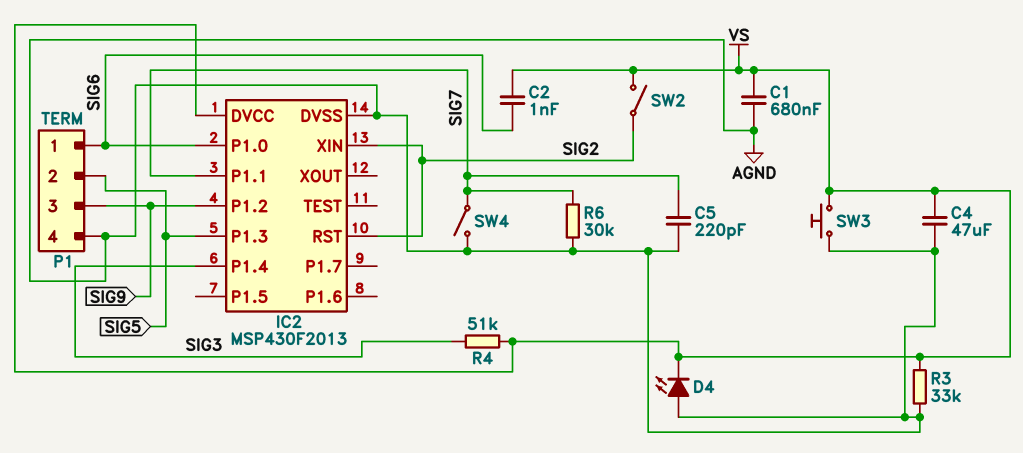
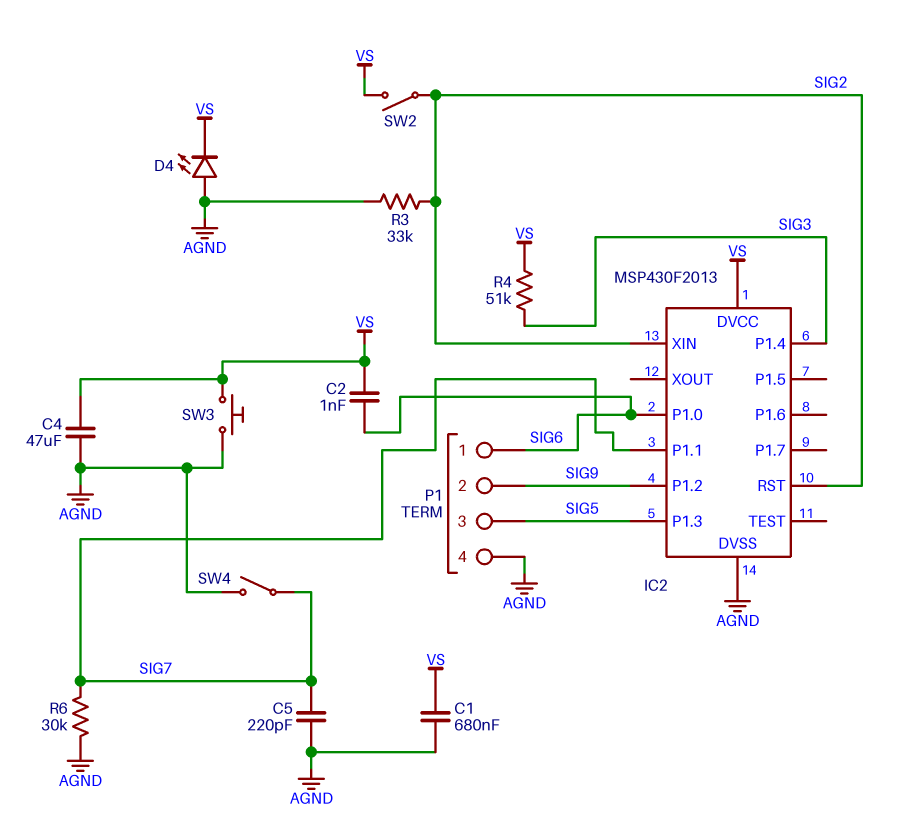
P1 pin 2: SIG5 -> SIG9
P1 pin 3: SIG9 -> SIG5
R3: 33k (AGND, VS) -> 33k (AGND, SIG2)

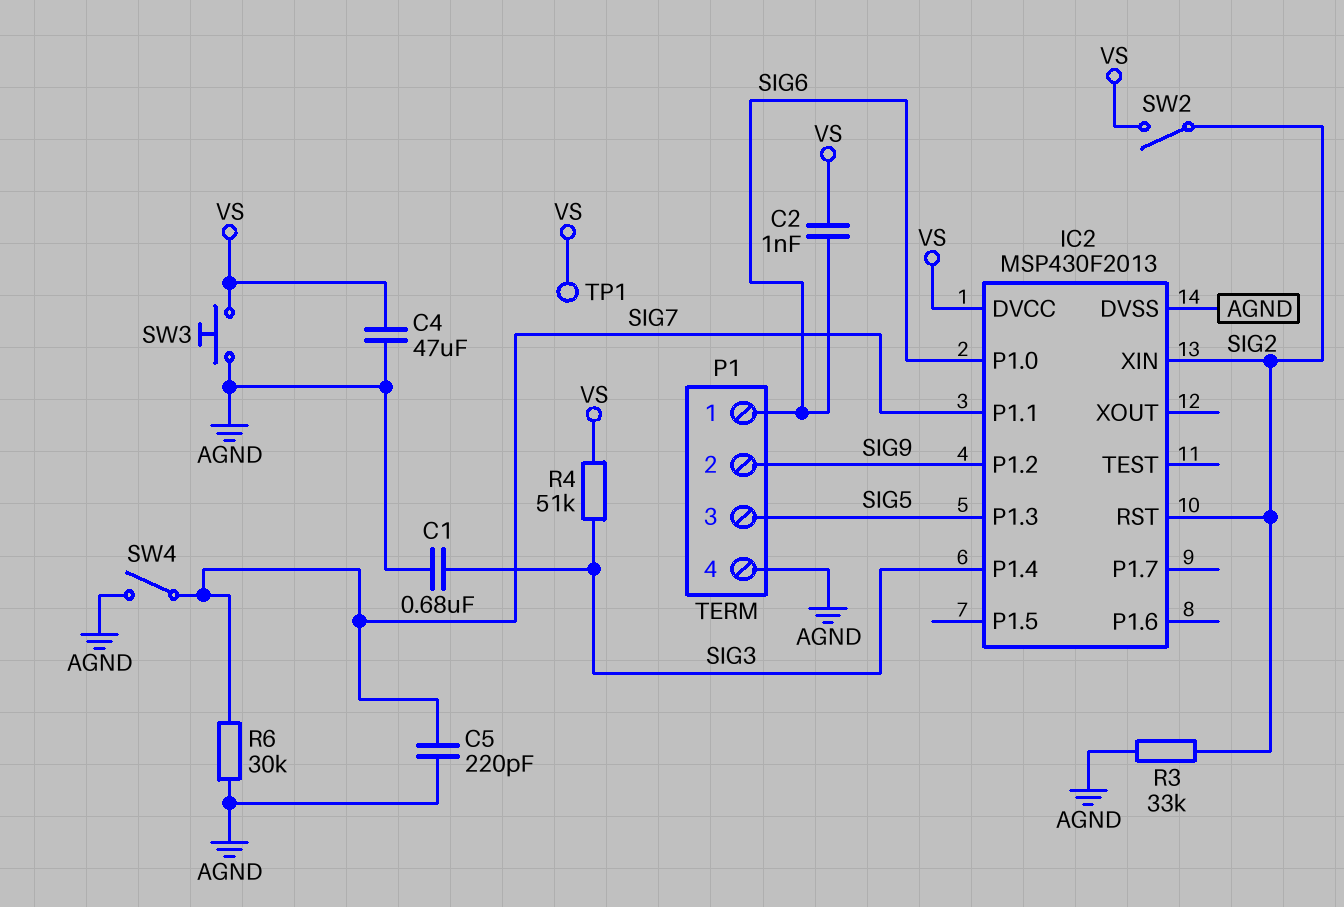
C1: 680nF (AGND, VS) -> 680nF (AGND, SIG3)
D4: LED (A AGND, K VS) -> none
TP1: none -> test point (VS)

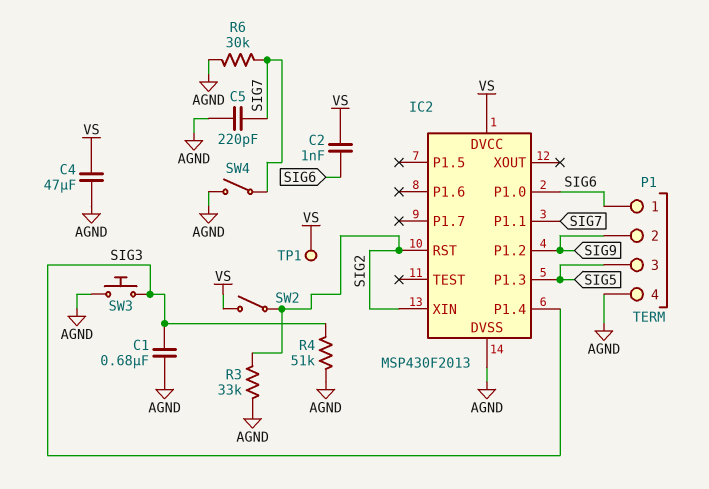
R4: 51k (SIG3, VS) -> 51k (AGND, SIG3)
SW3: button (AGND, VS) -> button (AGND, SIG3)

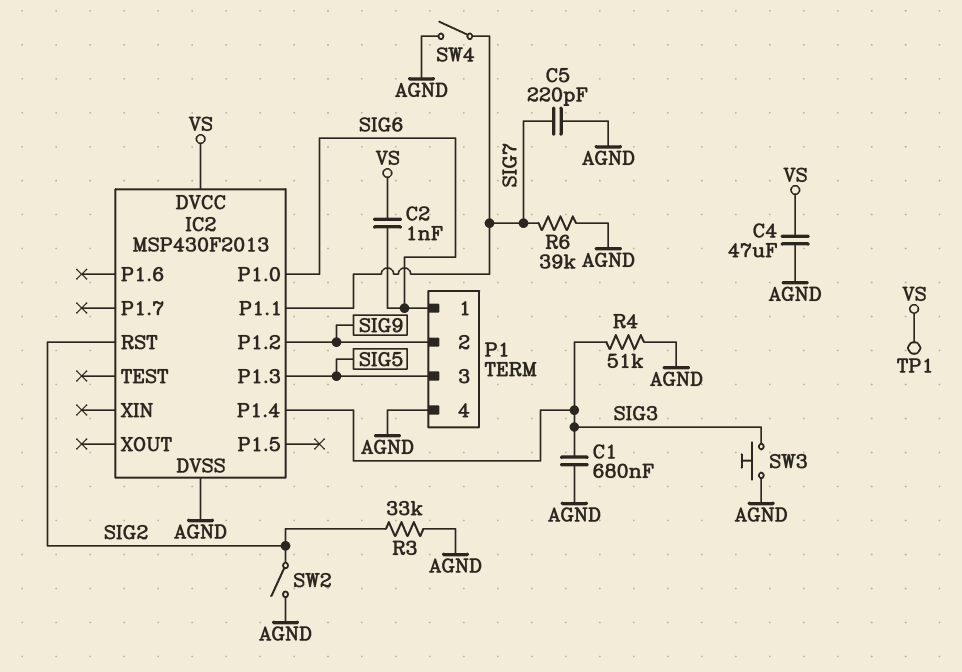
IC2 pin XIN: SIG2 -> none
R6: 30k (AGND, SIG7) -> 39k (AGND, SIG7)
SW2: switch (SIG2, VS) -> switch (AGND, SIG2)

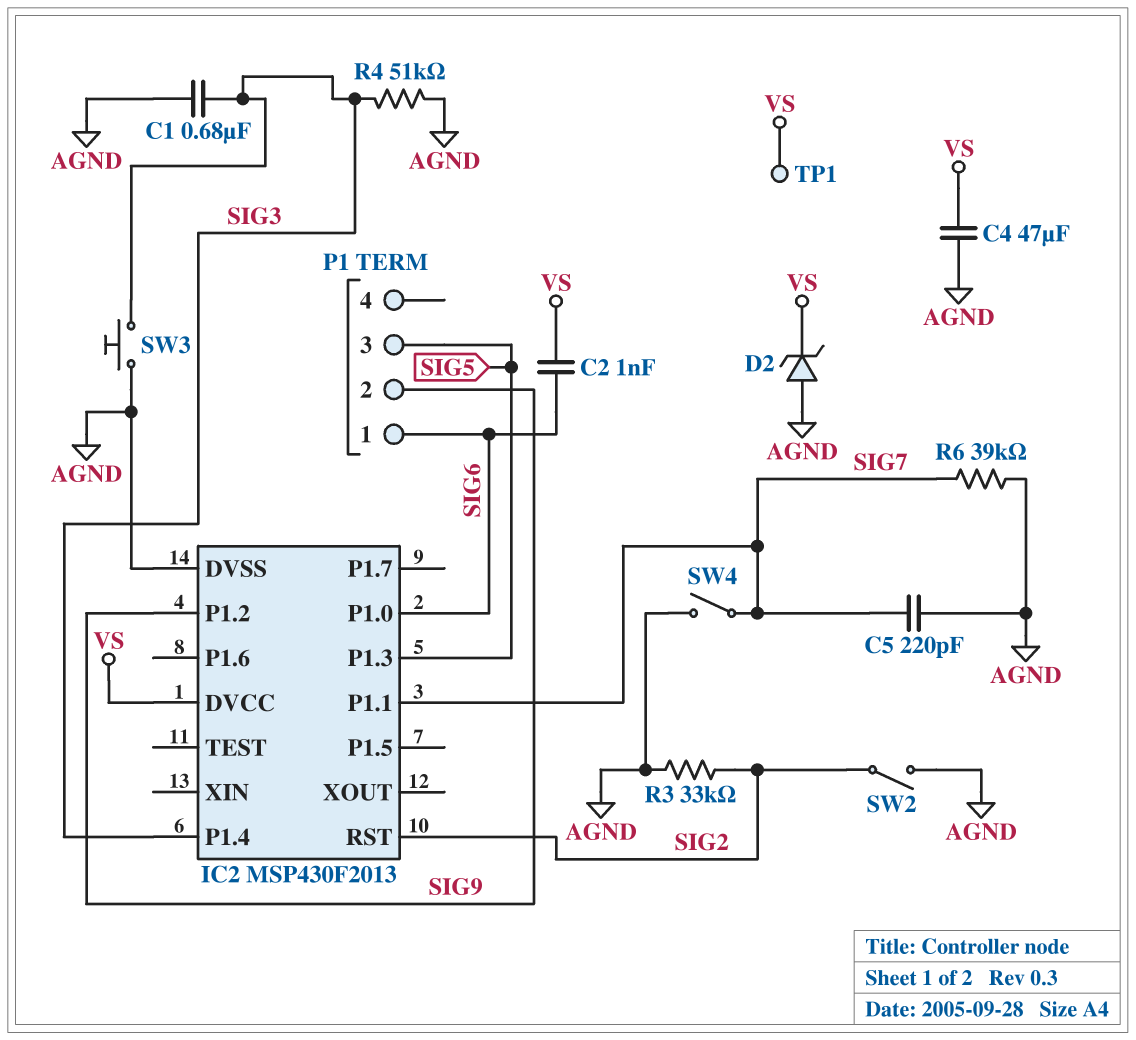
D2: none -> zener (A AGND, K VS)
P1 pin 4: AGND -> none

